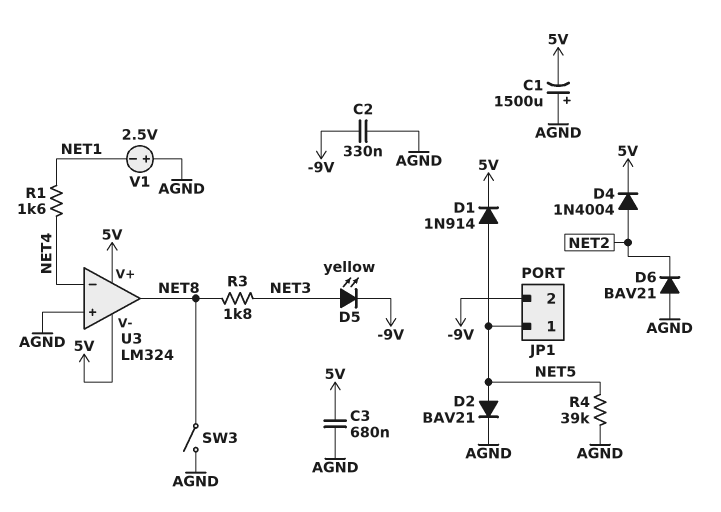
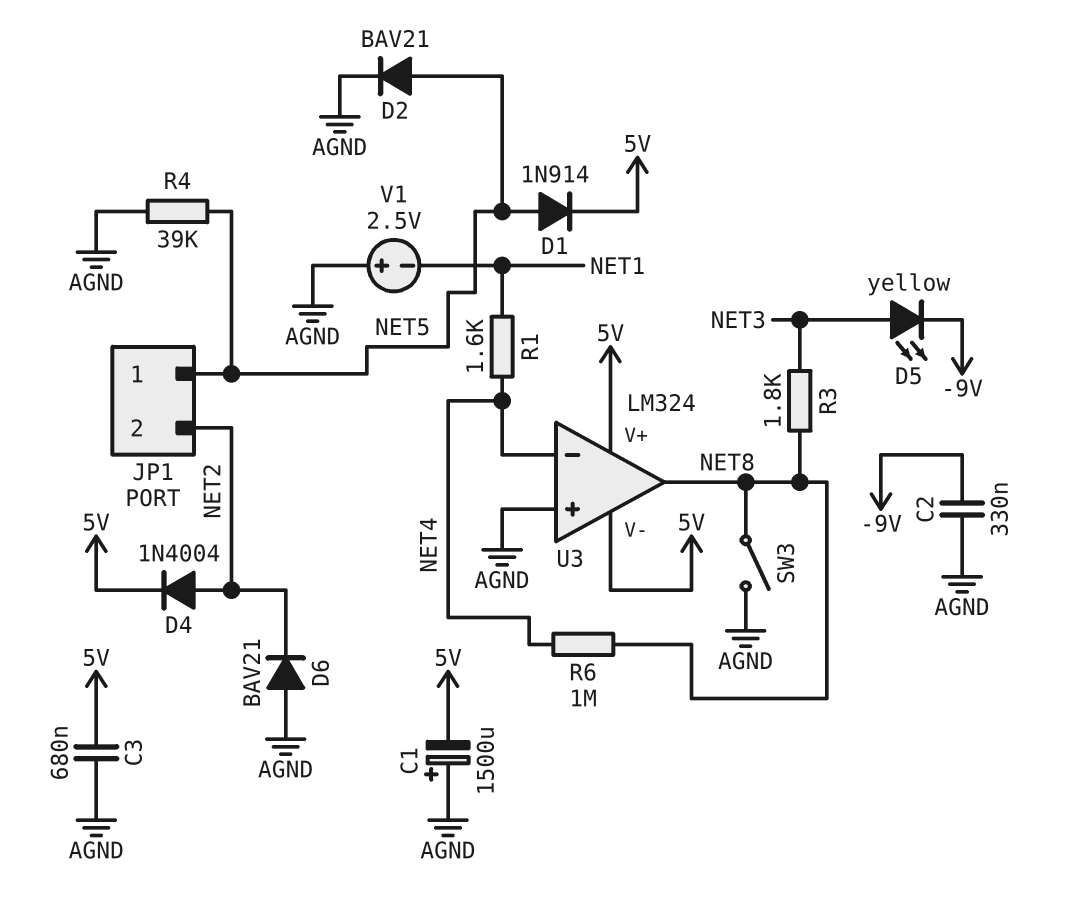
JP1 pin 2: -9V -> NET2
R6: none -> 1M (NET4, NET8)

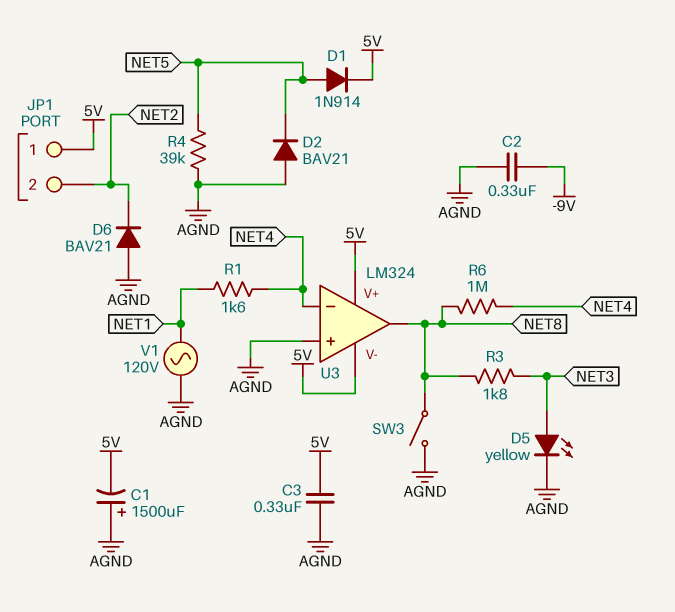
C3: 680nF (5V, AGND) -> 330nF (5V, AGND)
D2: diode BAV21 (A NET5, K AGND) -> diode BAV21 (A AGND, K NET5)
D4: diode 1N4004 (A NET2, K 5V) -> none
D5: LED yellow (A NET3, K -9V) -> LED yellow (A NET3, K AGND)
JP1 pin 1: NET5 -> 5V
V1: 2.5V (plus AGND, minus NET1) -> AC 120V (AGND, NET1)

